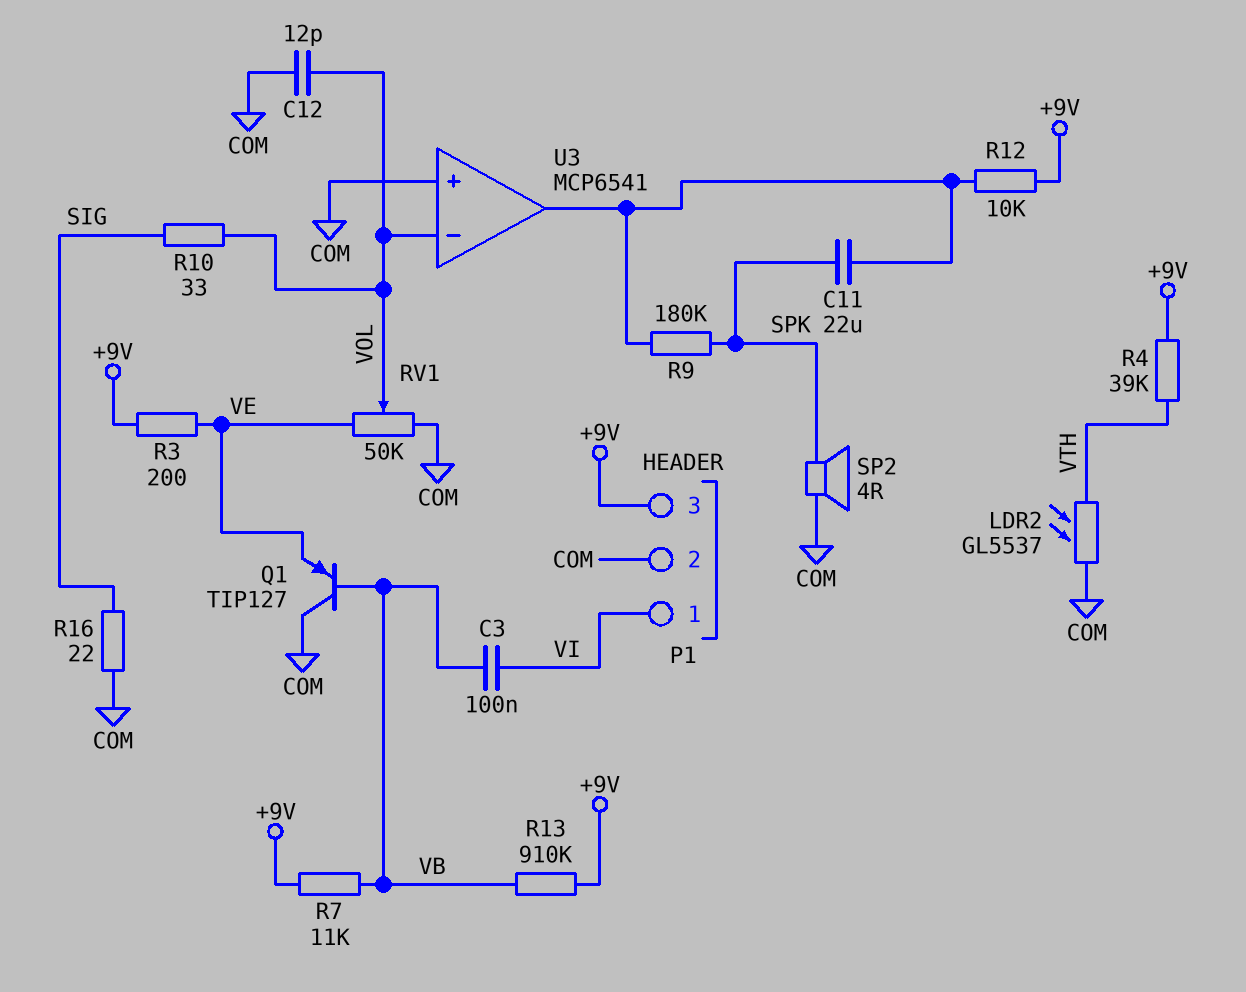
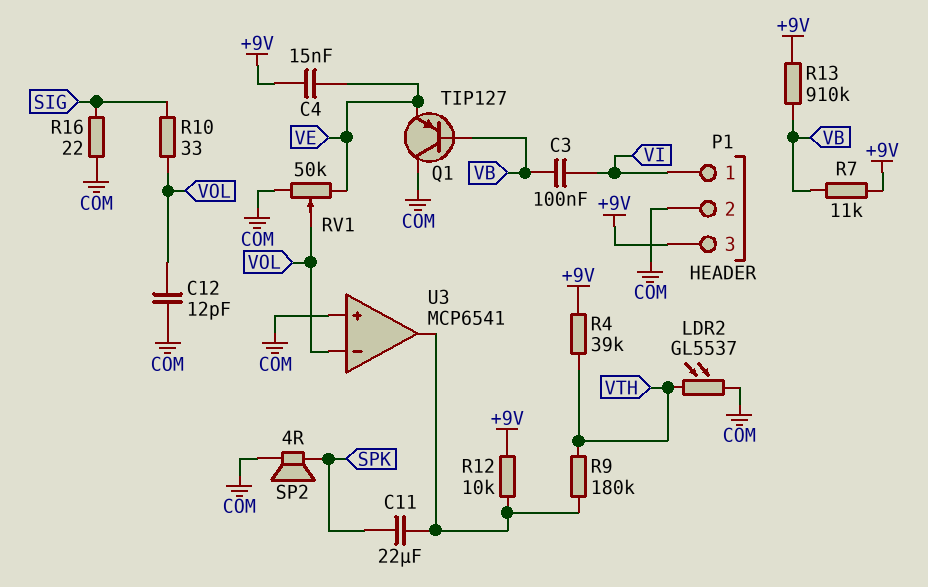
C4: none -> 15nF (+9V, VE)
R3: 200 (+9V, VE) -> none
R9: 180k (SPK, U3/out) -> 180k (U3/out, VTH)

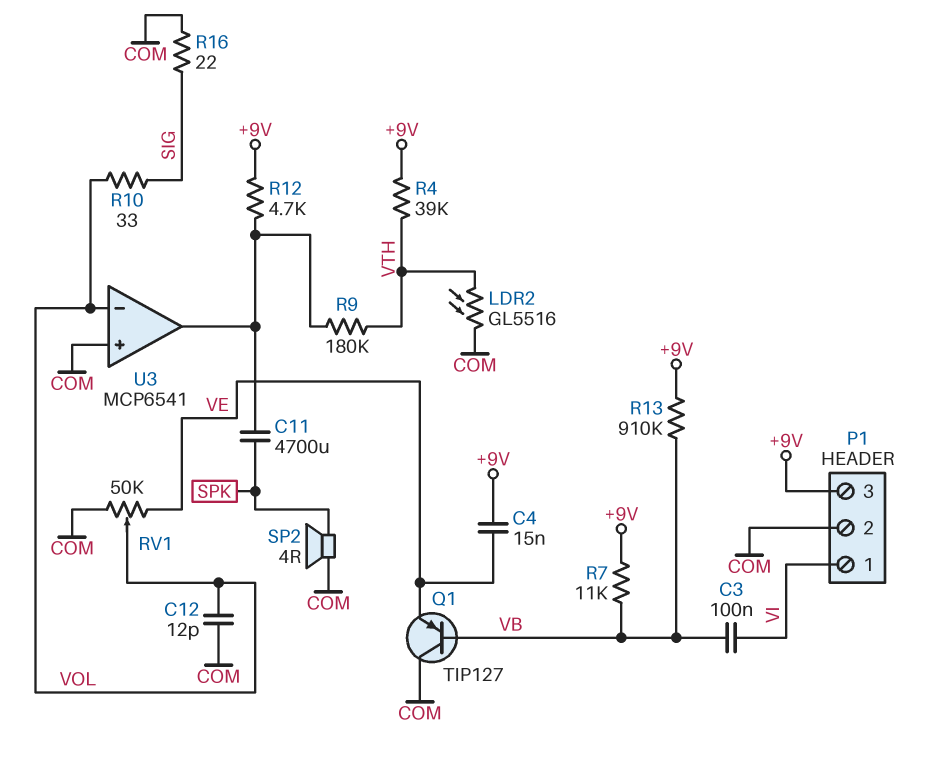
C11: 22uF (SPK, U3/out) -> 4700uF (SPK, U3/out)
LDR2: GL5537 (COM, VTH) -> GL5516 (COM, VTH)
R12: 10k (+9V, U3/out) -> 4.7k (+9V, U3/out)

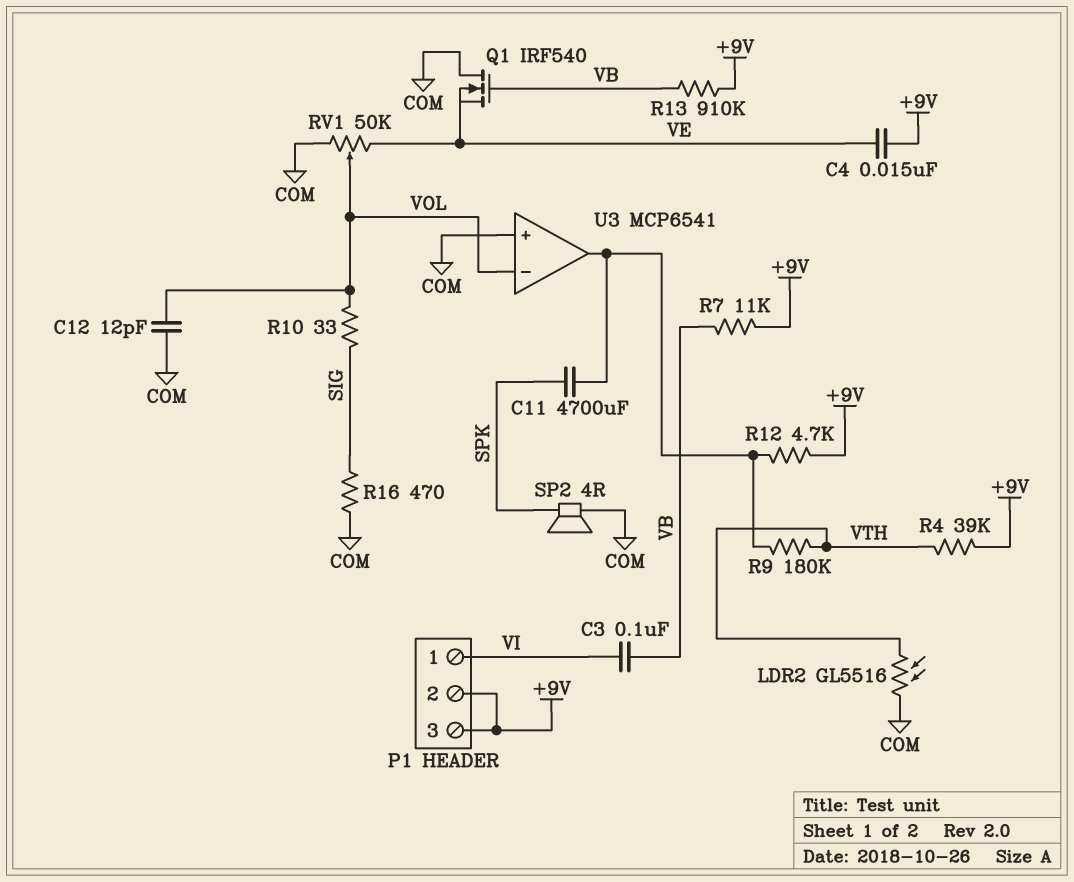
P1 pin 2: COM -> +9V
Q1: PNP TIP127 (B VB, C COM, E VE) -> NMOS IRF540 (G VB, D COM, S VE)
R16: 22 (COM, SIG) -> 470 (COM, SIG)

